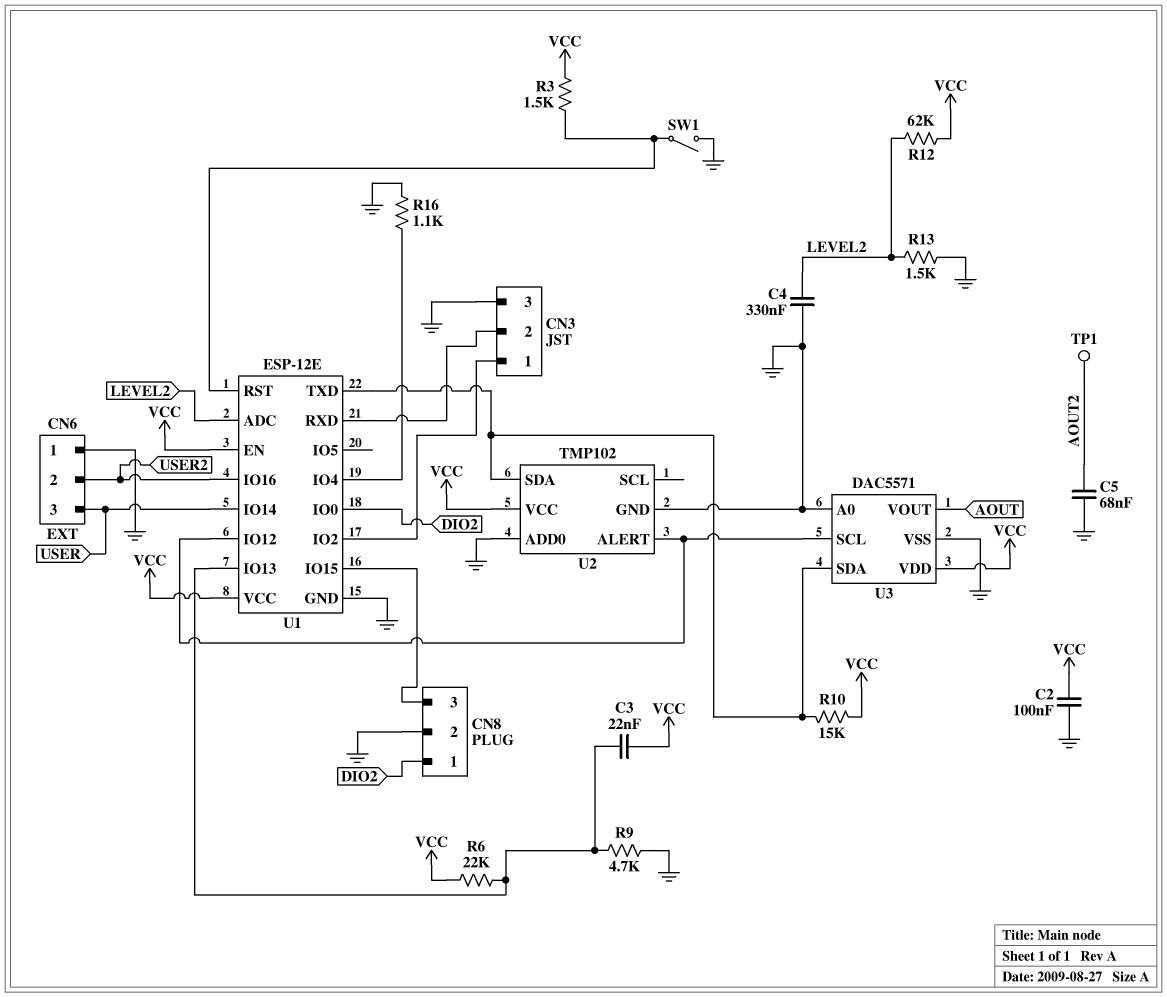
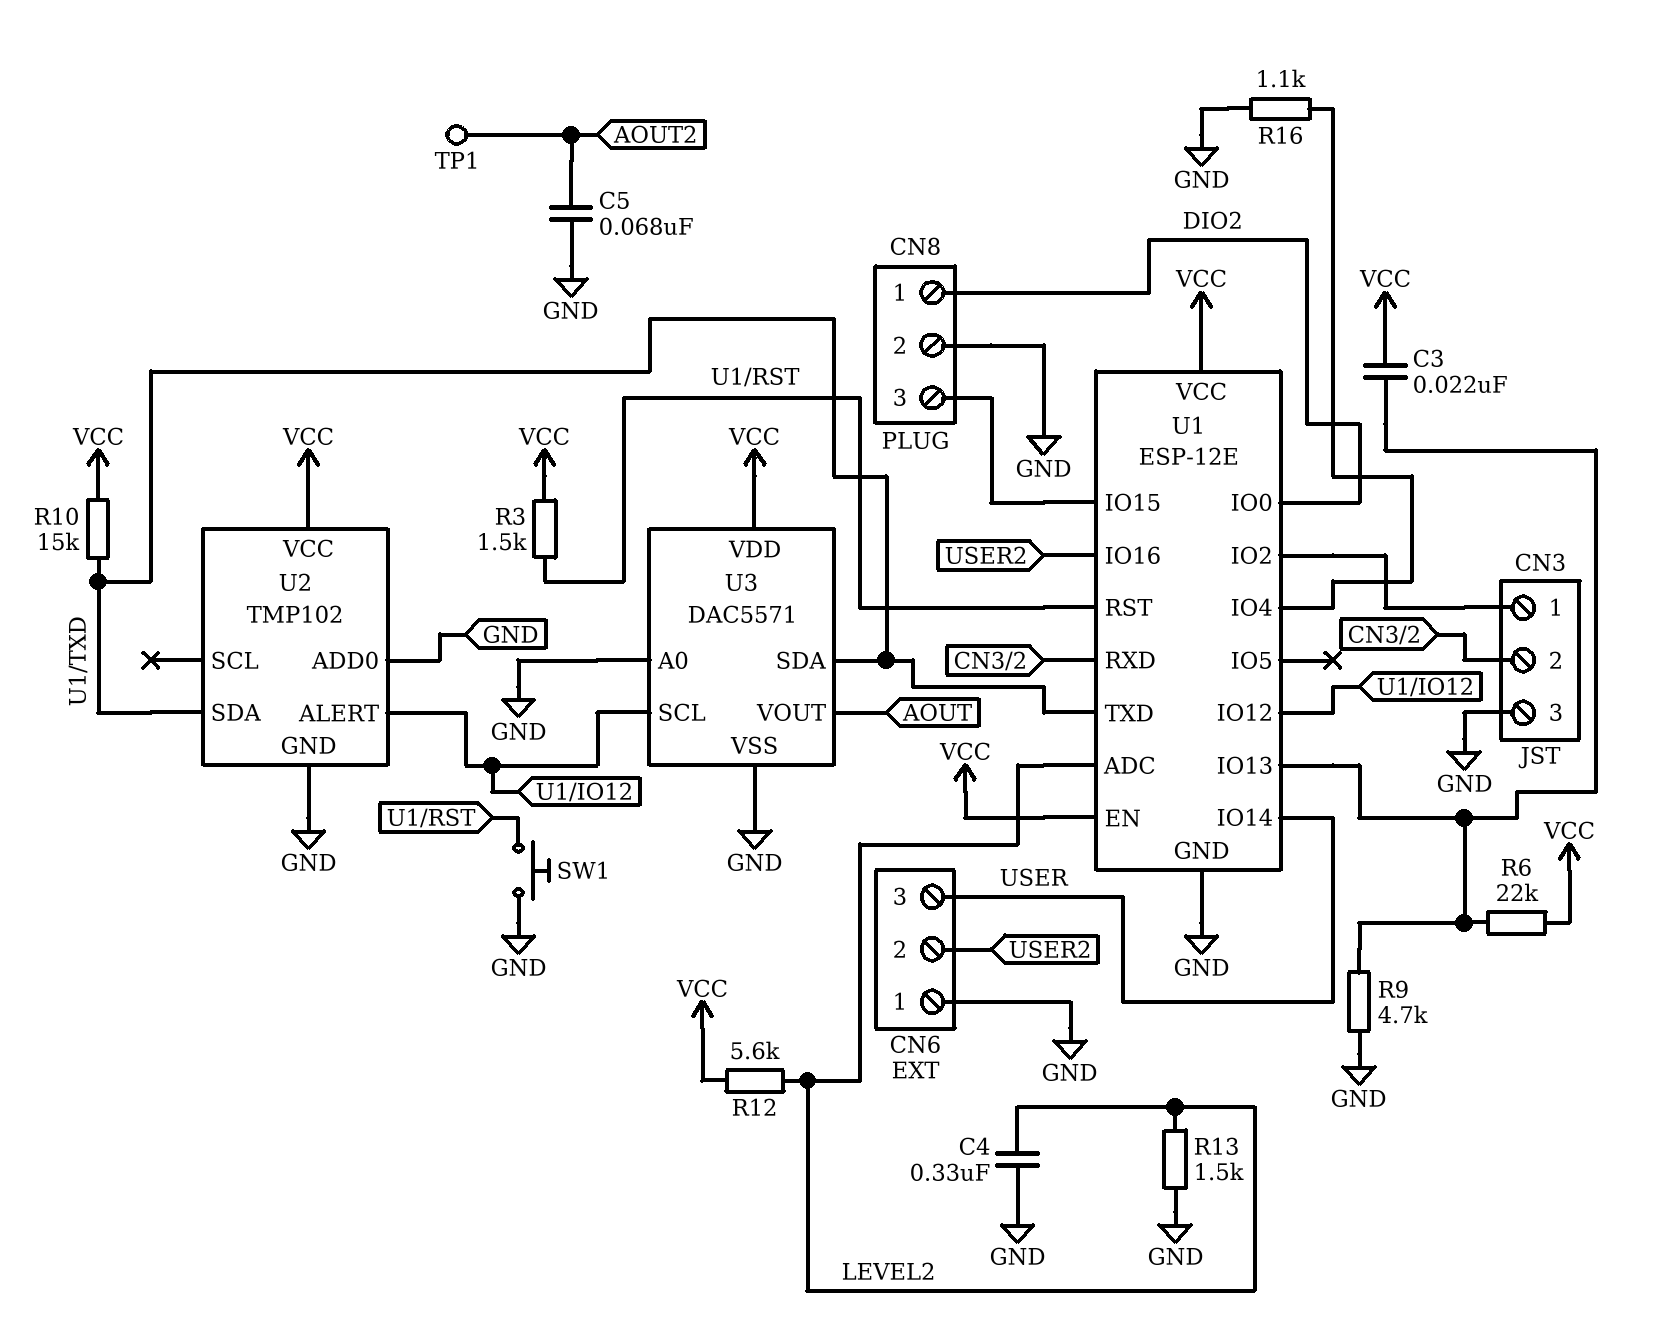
C2: 100nF (GND, VCC) -> none
R12: 62k (LEVEL2, VCC) -> 5.6k (LEVEL2, VCC)
SW1: switch (GND, U1/RST) -> button (GND, U1/RST)

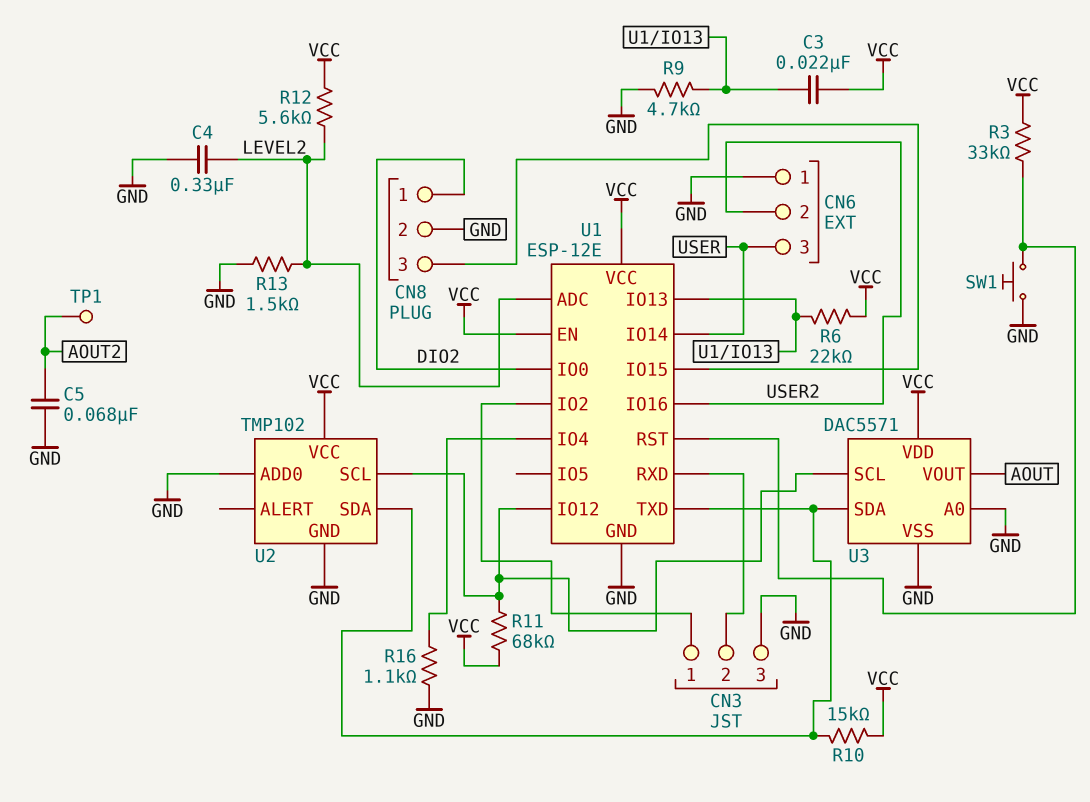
R3: 1.5k (U1/RST, VCC) -> 33k (U1/RST, VCC)
R11: none -> 68k (U1/IO12, VCC)
U2 pin ALERT: U1/IO12 -> none
U2 pin SCL: none -> U1/IO12

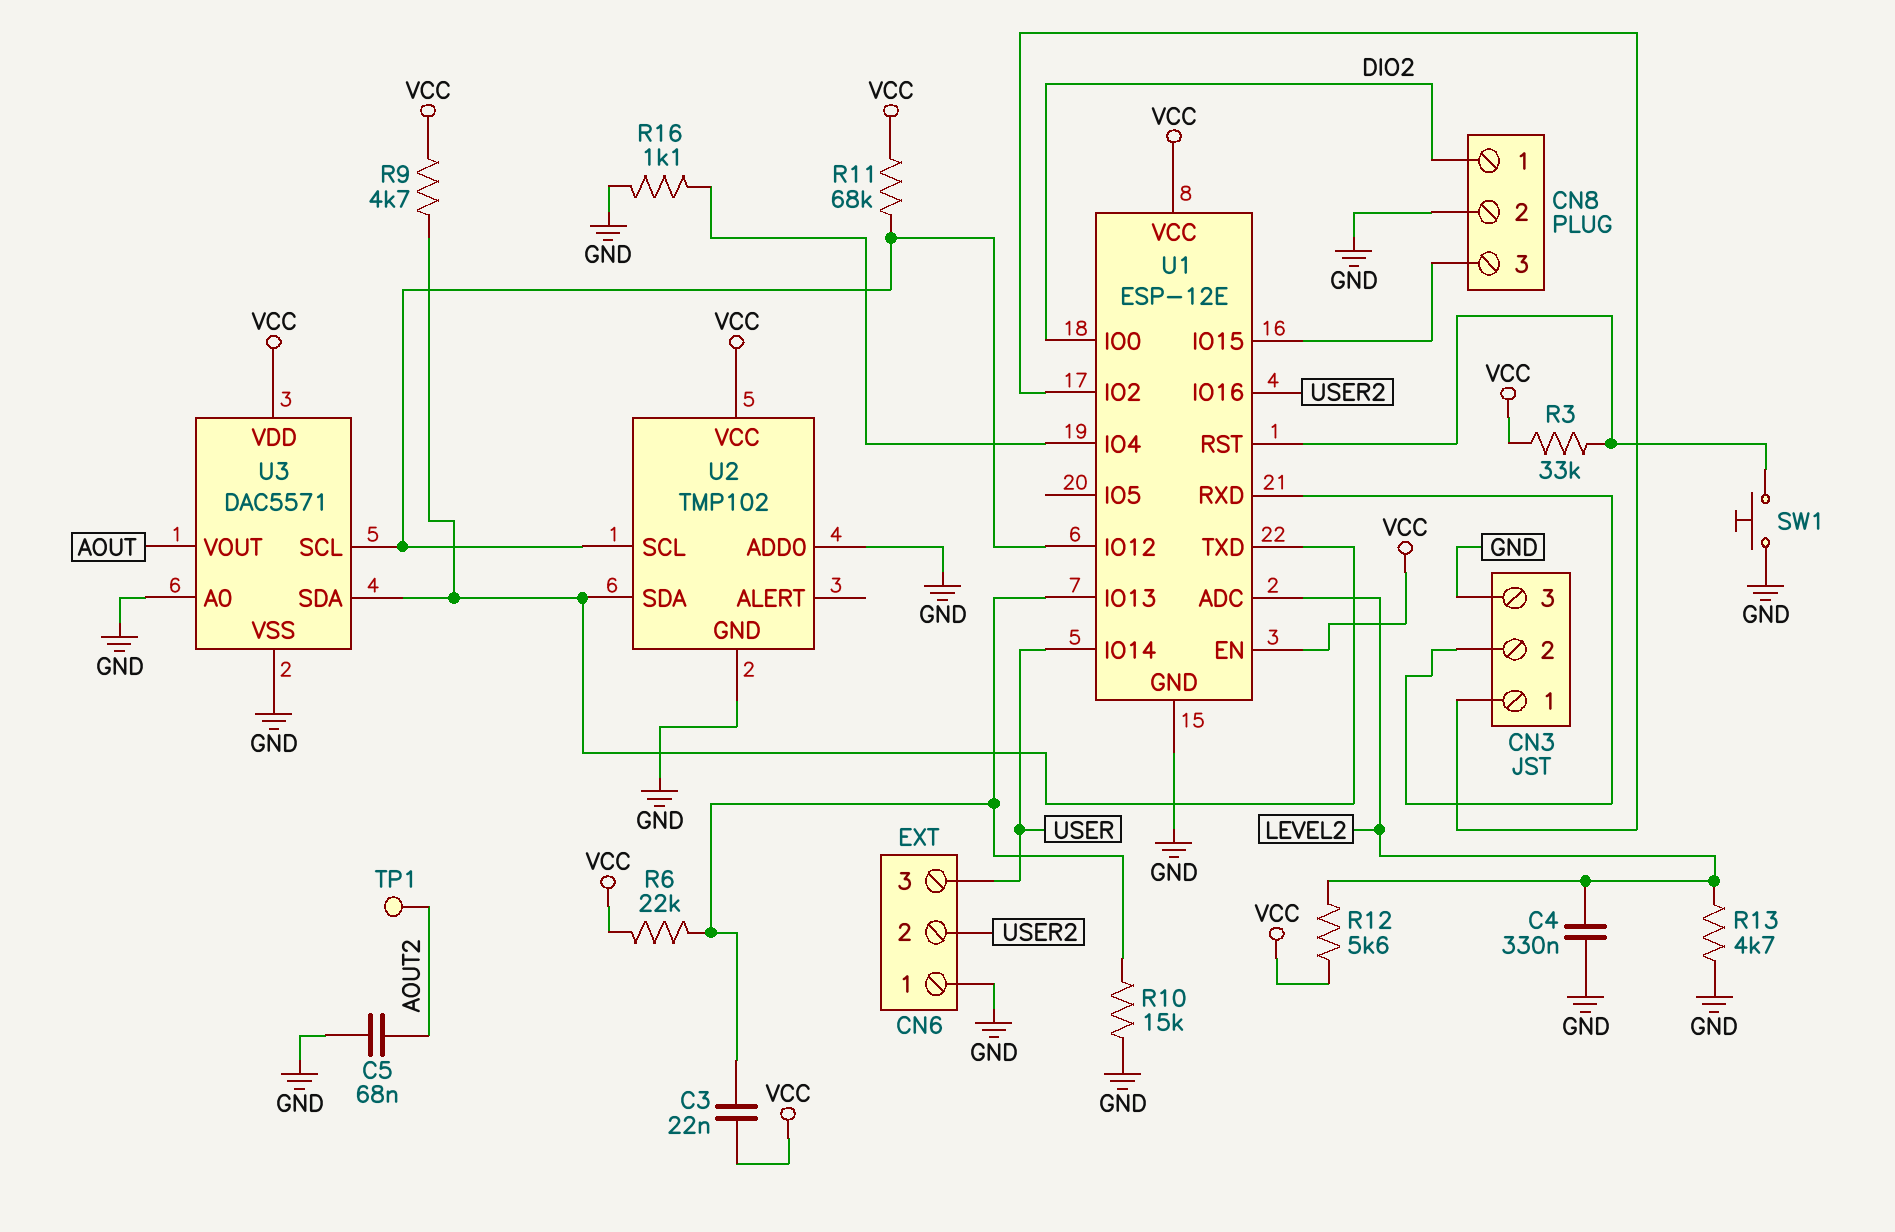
R9: 4.7k (GND, U1/IO13) -> 4.7k (U1/TXD, VCC)
R10: 15k (U1/TXD, VCC) -> 15k (GND, U1/IO13)
R13: 1.5k (GND, LEVEL2) -> 4.7k (GND, LEVEL2)

